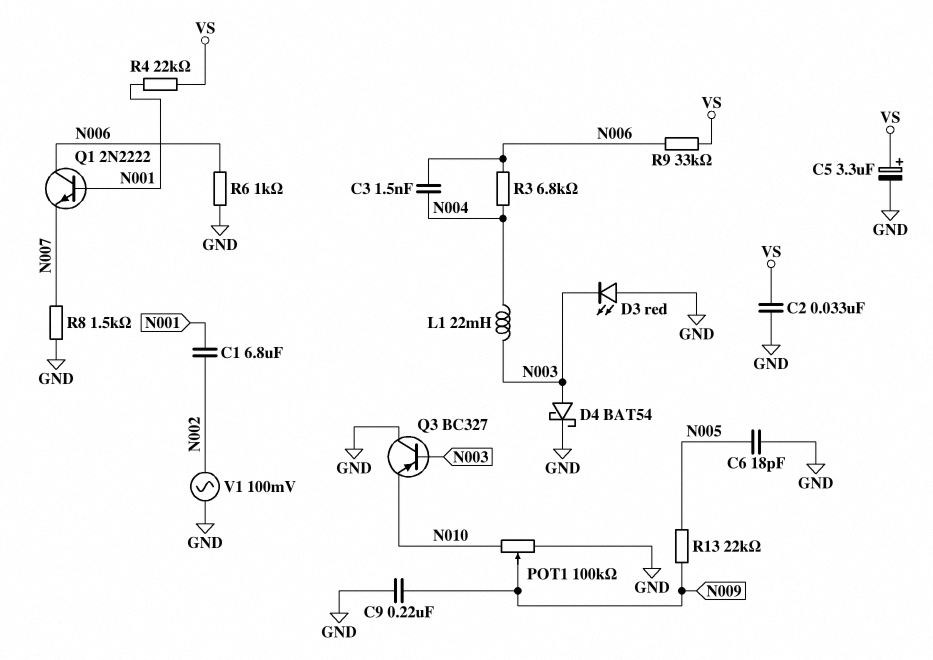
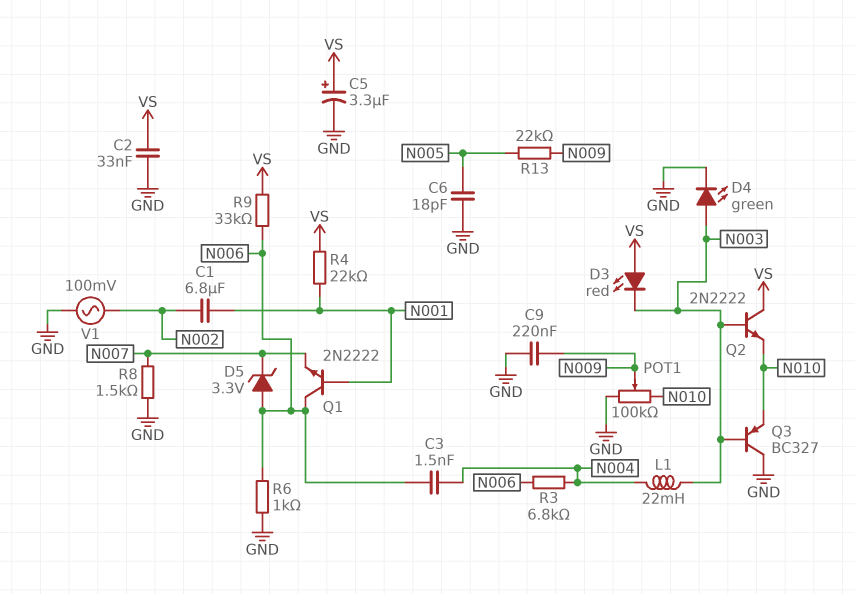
D3: LED red (A GND, K N003) -> LED red (A VS, K N003)
D4: schottky BAT54 (A N003, K GND) -> LED green (A N003, K GND)
D5: none -> zener 3.3V (A N006, K N007)
Q2: none -> NPN 2N2222 (B N003, C VS, E N010)

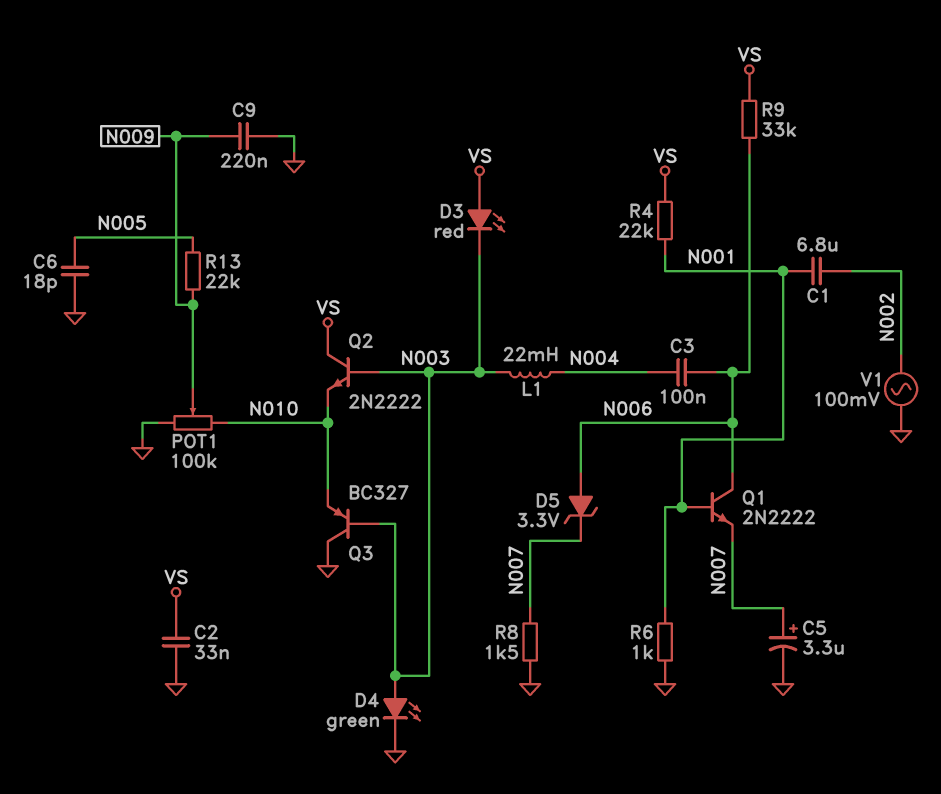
C3: 1.5nF (N004, N006) -> 100nF (N004, N006)
C5: 3.3uF (plus VS, minus GND) -> 3.3uF (plus N007, minus GND)
R3: 6.8k (N004, N006) -> none
R6: 1k (GND, N006) -> 1k (GND, N001)

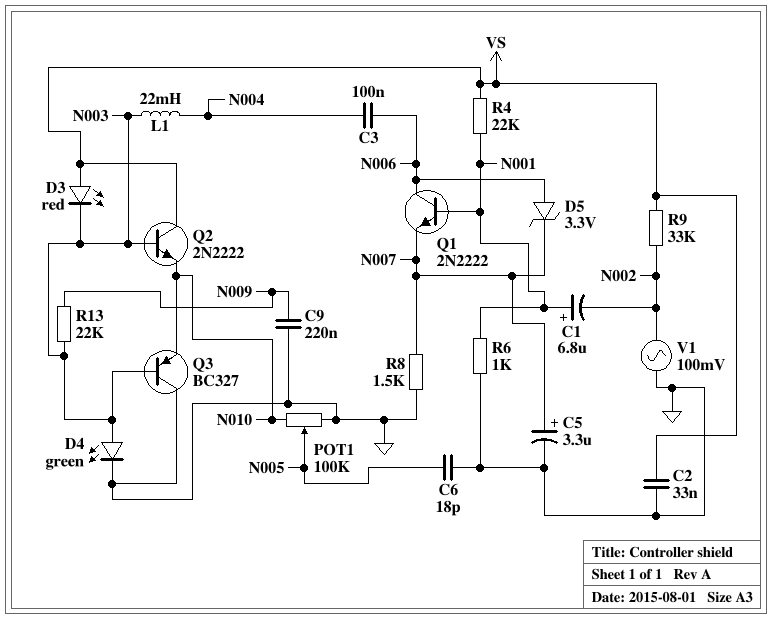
C1: 6.8uF (N001, N002) -> 6.8uF (plus N001, minus N002)
POT1: 100k (GND, N010, wiper N009) -> 100k (GND, N010, wiper N005)
R9: 33k (N006, VS) -> 33k (N002, VS)
R13: 22k (N005, N009) -> 22k (N003, N009)

